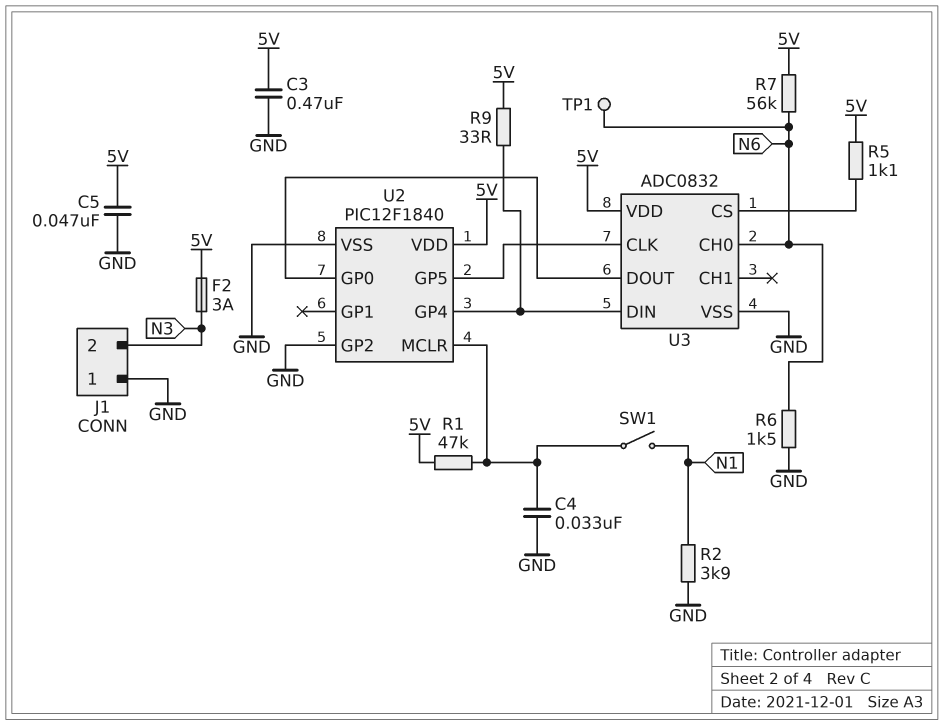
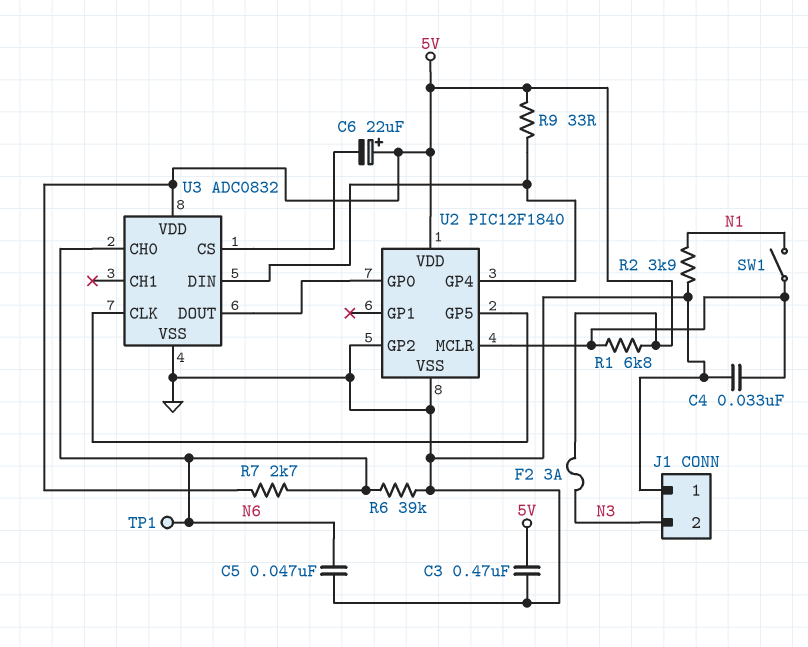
C5: 47nF (5V, GND) -> 47nF (GND, N6)
C6: none -> 22uF (plus 5V, minus U3/CS)
R1: 47k (5V, U2/MCLR) -> 6.8k (5V, U2/MCLR)
R5: 1.1k (5V, U3/CS) -> none
R6: 1.5k (GND, N6) -> 39k (GND, N6)
R7: 56k (5V, N6) -> 2.7k (5V, N6)

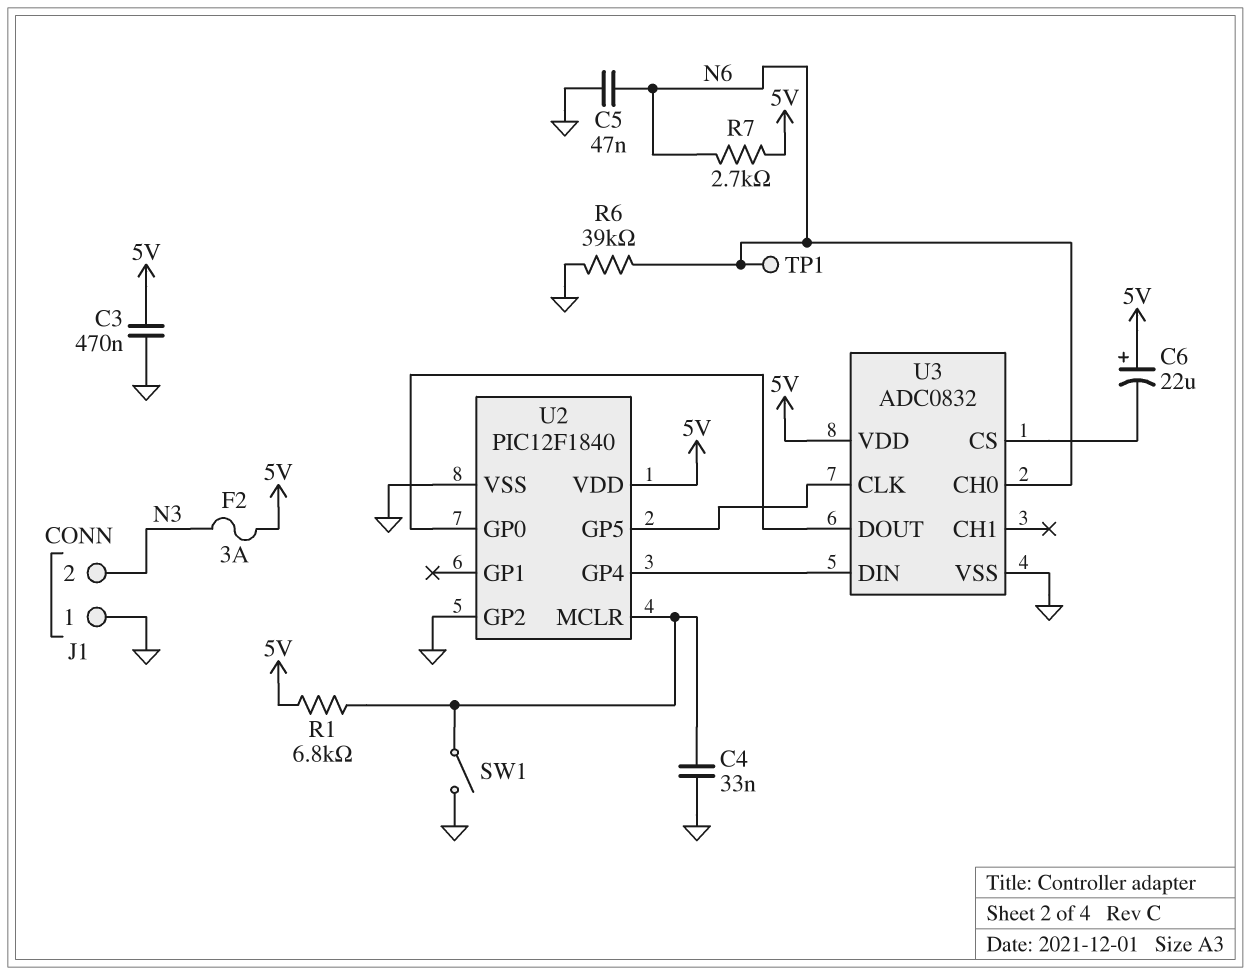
R2: 3.9k (GND, N1) -> none
R9: 33 (5V, U2/GP4) -> none
SW1: switch (N1, U2/MCLR) -> switch (GND, U2/MCLR)

